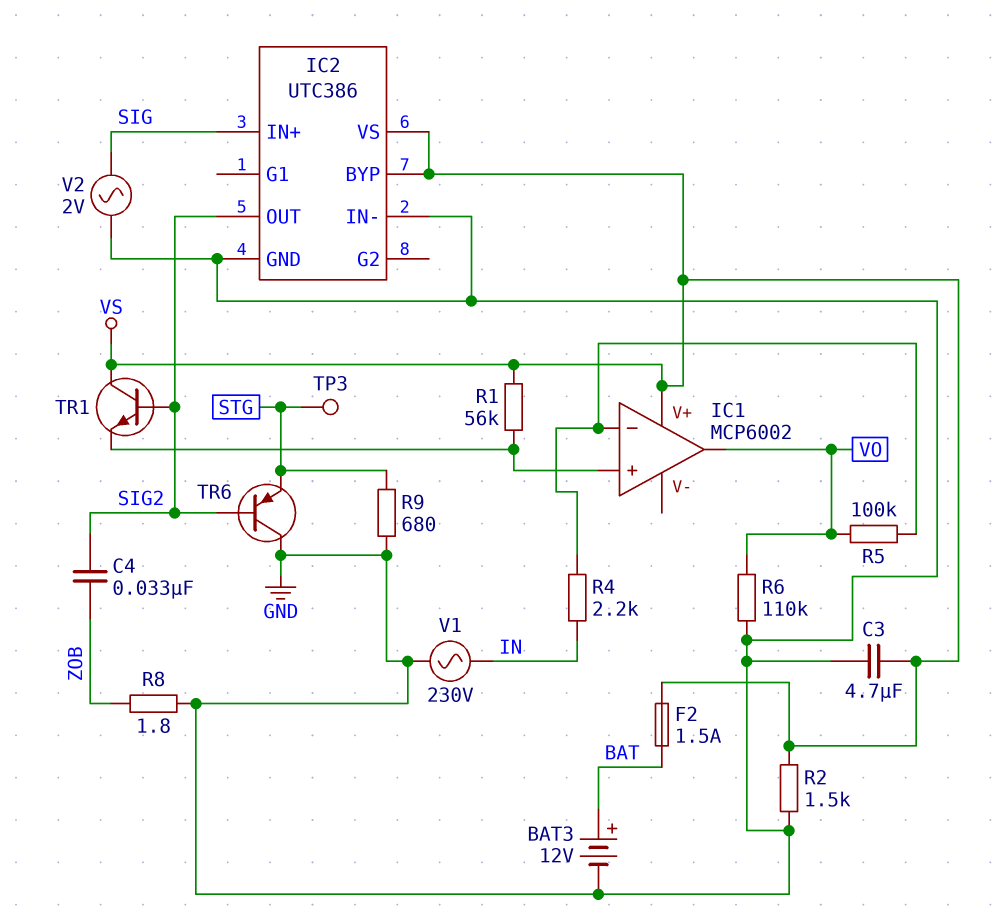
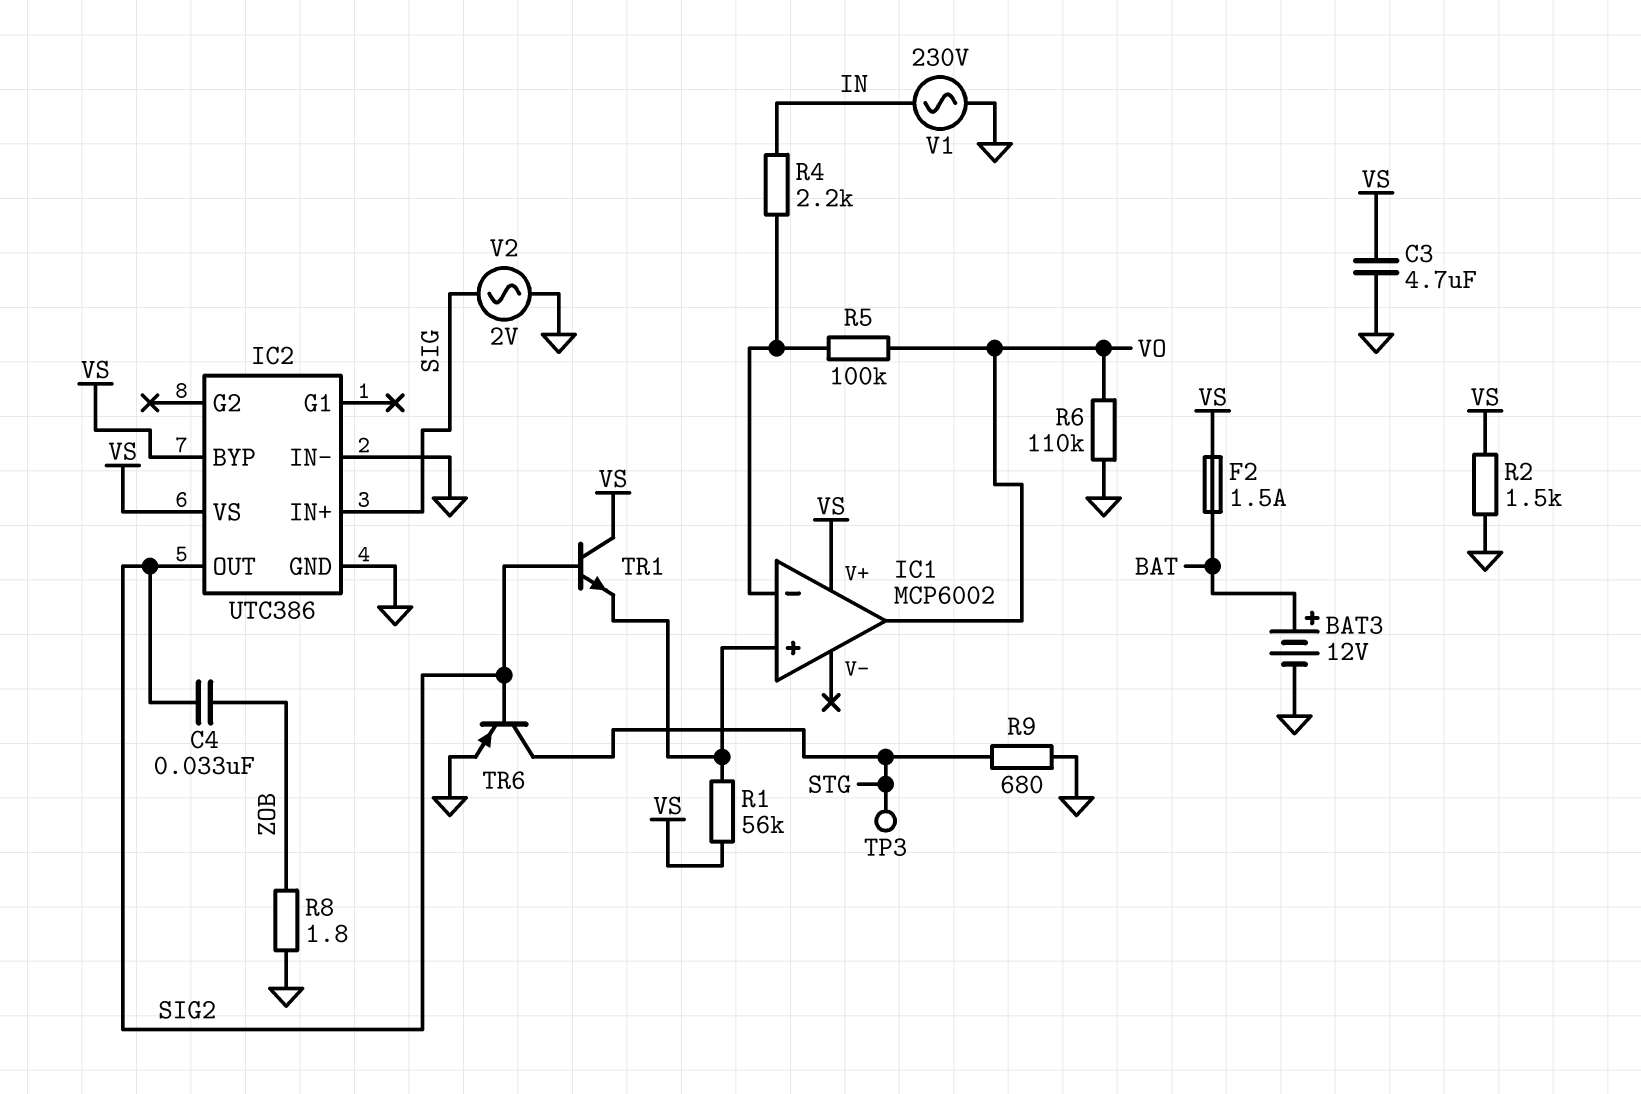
TR6: PNP (B SIG2, C GND, E STG) -> PNP (B SIG2, C STG, E GND)

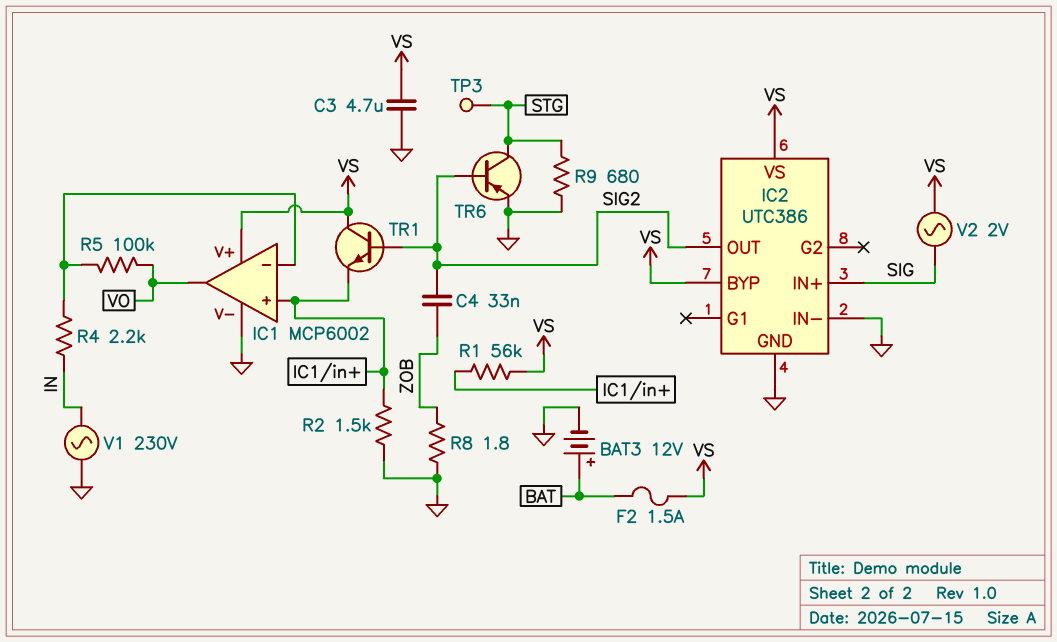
IC1 pin V-: none -> GND
R2: 1.5k (GND, VS) -> 1.5k (GND, IC1/in+)
R6: 110k (GND, VO) -> none
V2: AC 2V (GND, SIG) -> AC 2V (SIG, VS)

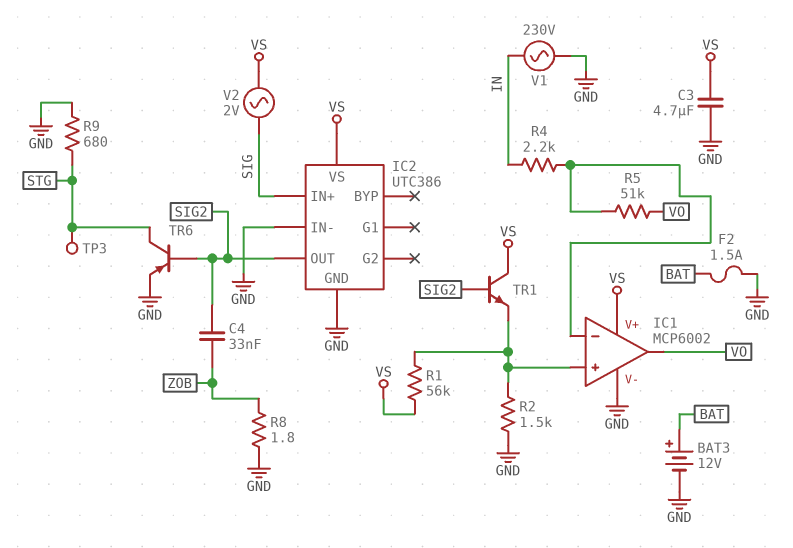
F2: 1.5A (BAT, VS) -> 1.5A (BAT, GND)
IC2 pin BYP: VS -> none
R5: 100k (IC1/in-, VO) -> 51k (IC1/in-, VO)

